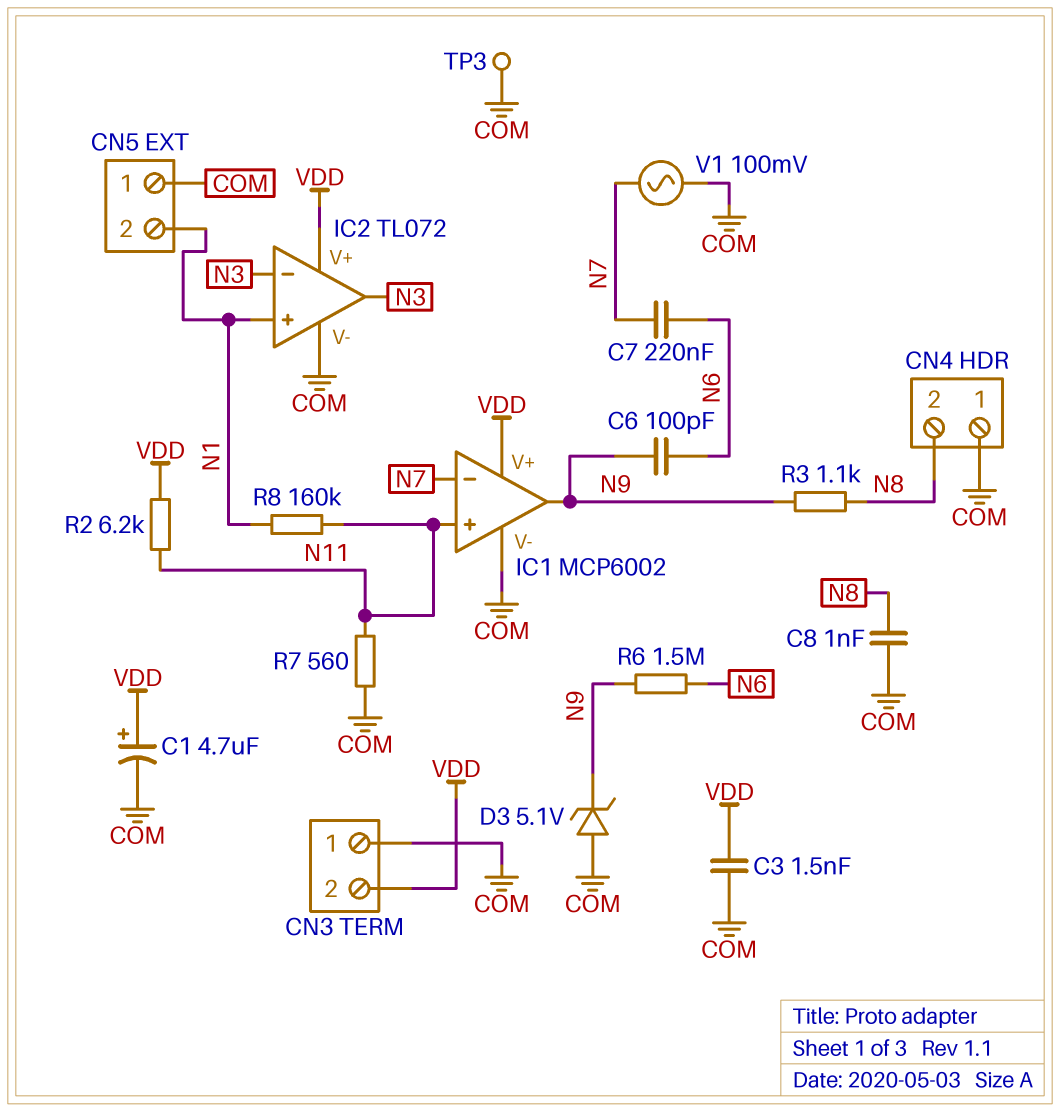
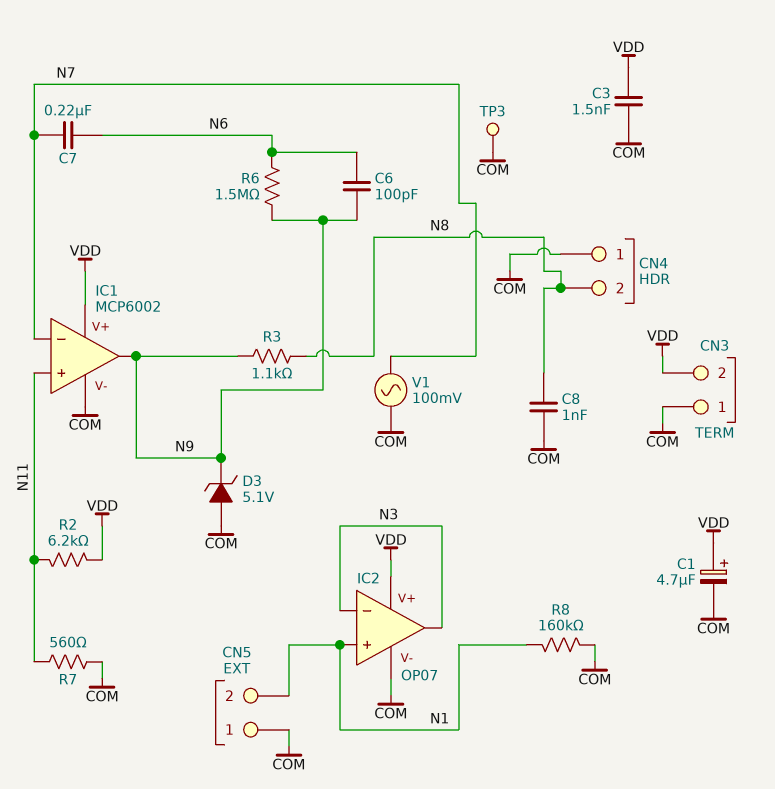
IC2: TL072 -> OP07
R8: 160k (N1, N11) -> 160k (COM, N1)

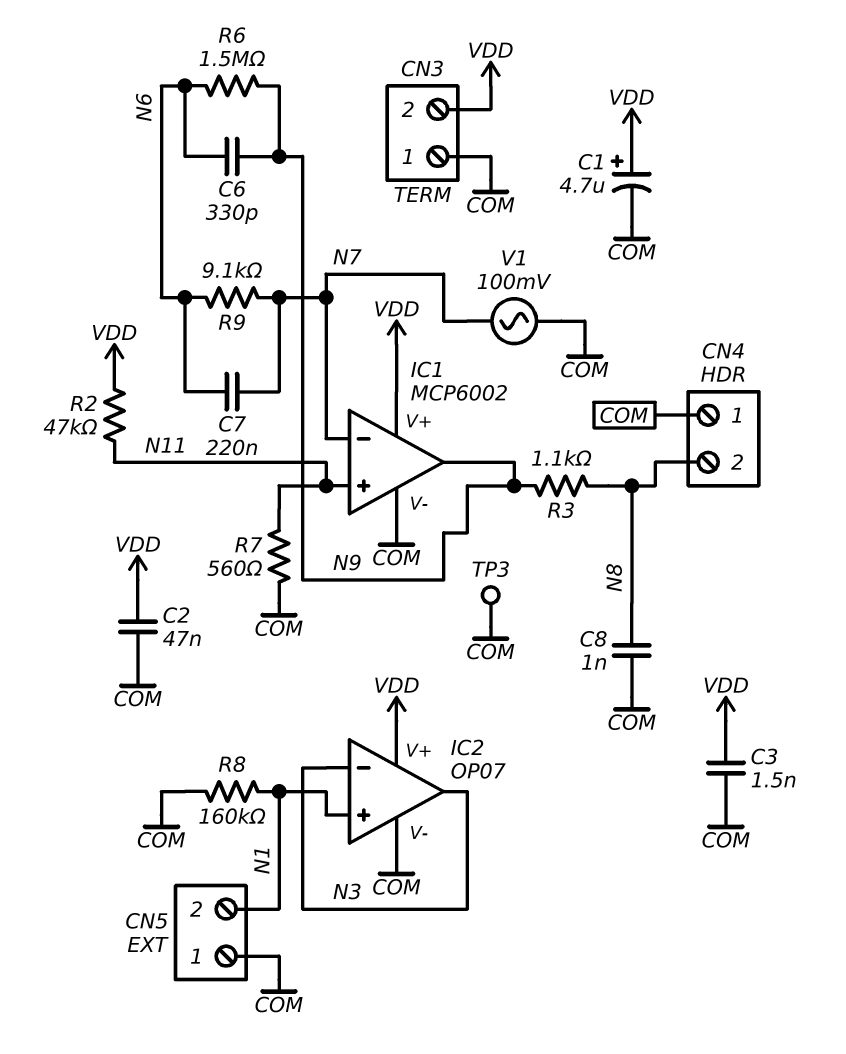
C2: none -> 47nF (COM, VDD)
C6: 100pF (N6, N9) -> 330pF (N6, N9)
D3: zener 5.1V (A COM, K N9) -> none
R2: 6.2k (N11, VDD) -> 47k (N11, VDD)
R9: none -> 9.1k (N6, N7)

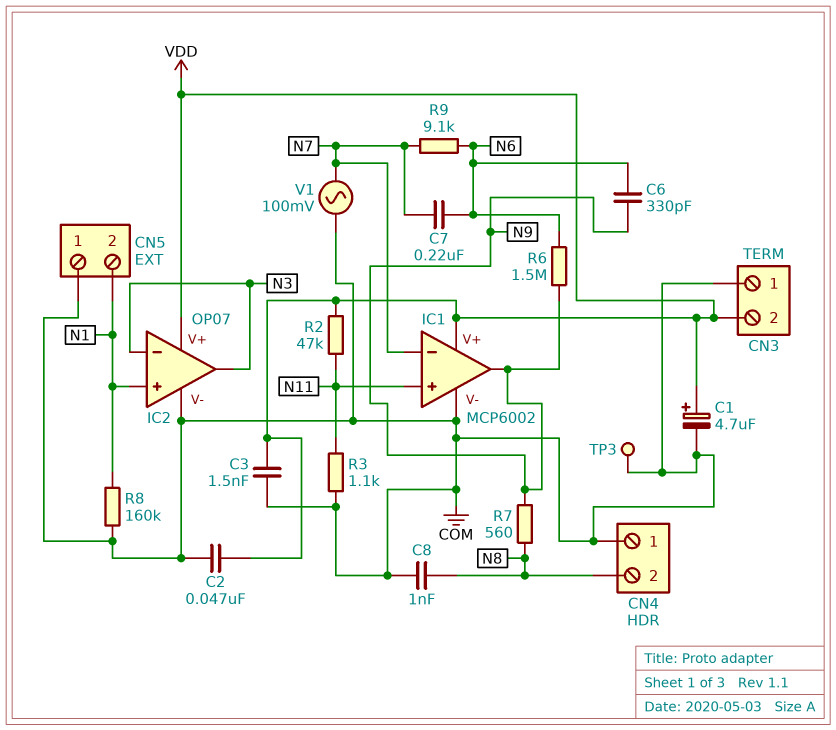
R3: 1.1k (N8, N9) -> 1.1k (COM, N11)
R7: 560 (COM, N11) -> 560 (N8, N9)

